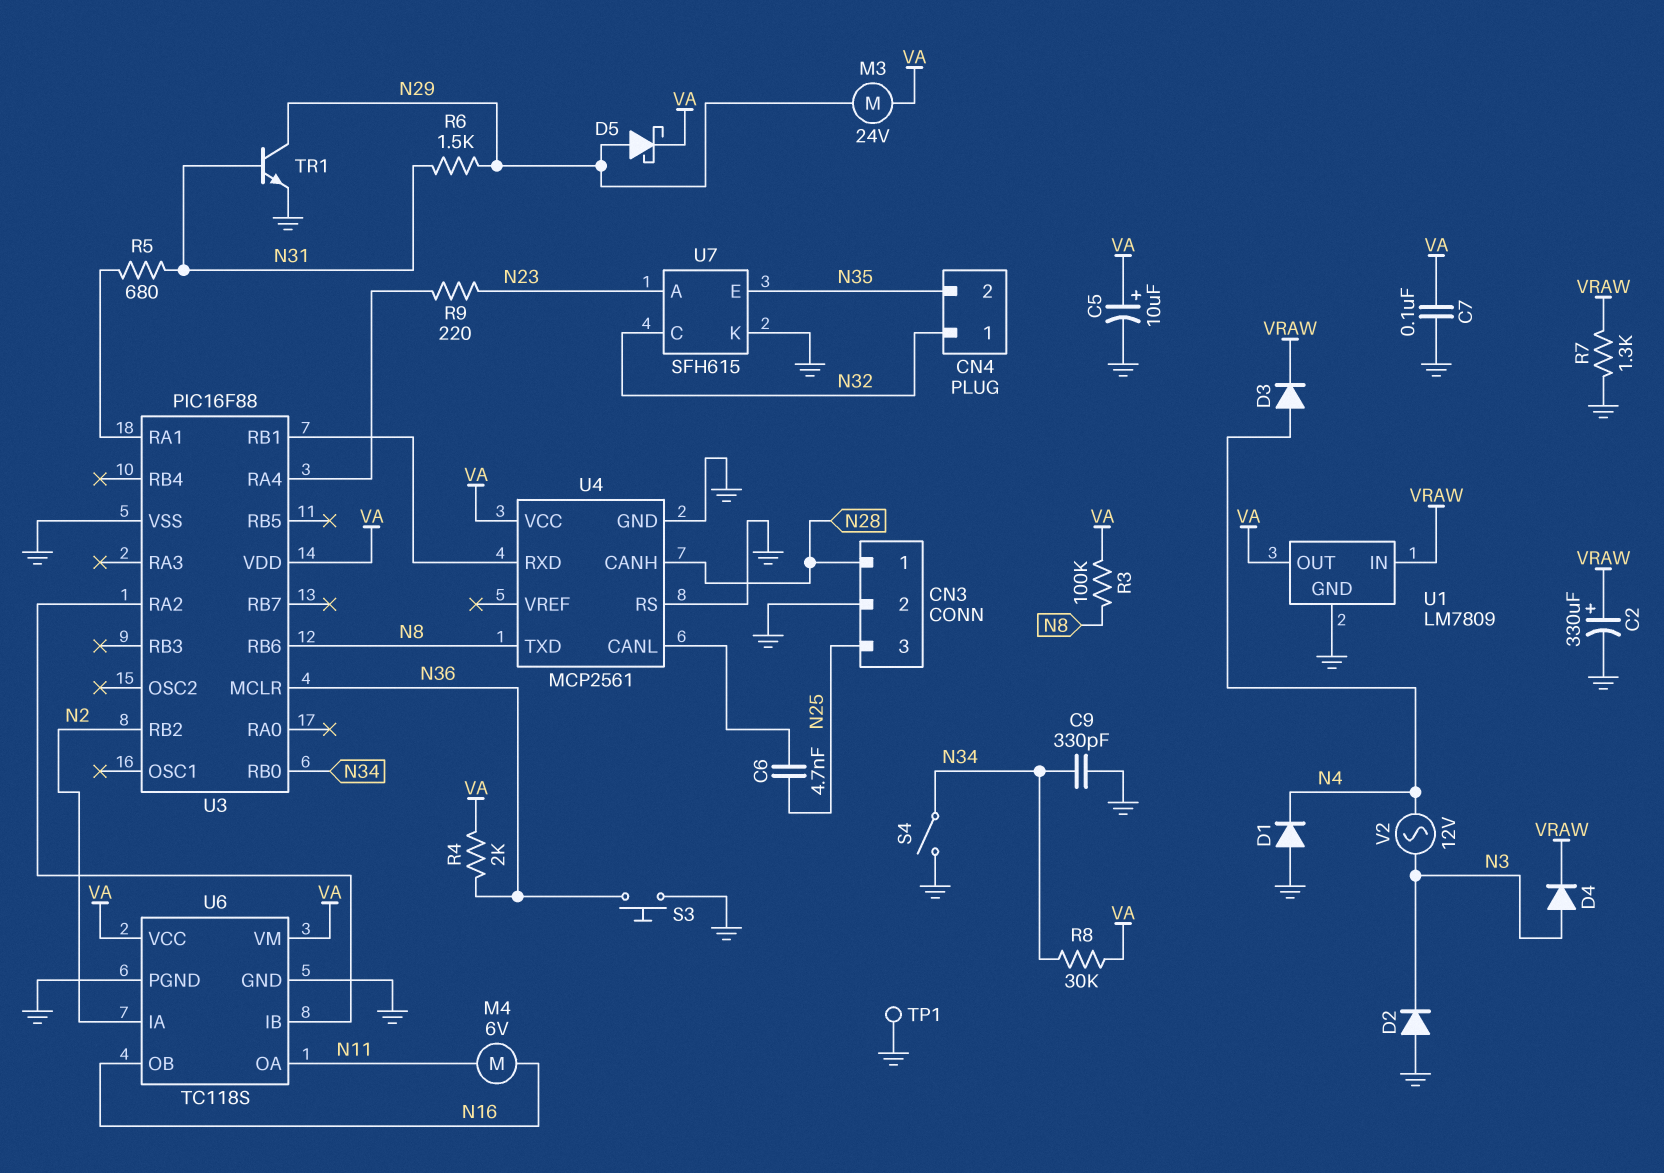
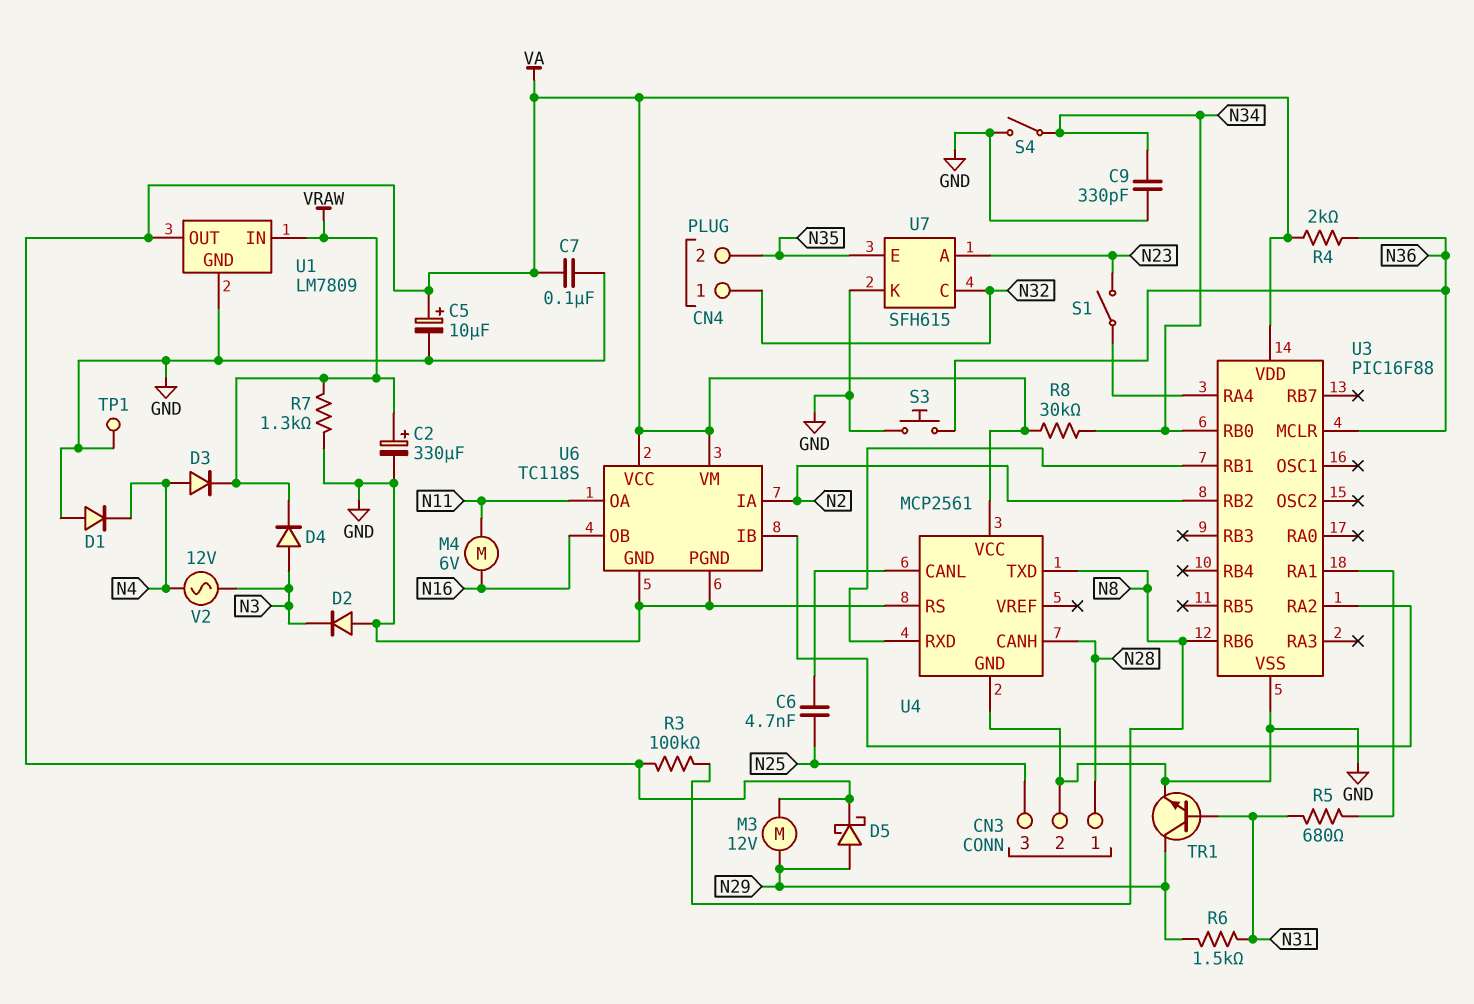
M3: motor 24V (N29, VA) -> motor 12V (N29, VA)
R9: 220 (N23, U3/RA4) -> none
S1: none -> switch (N23, U3/RA4)

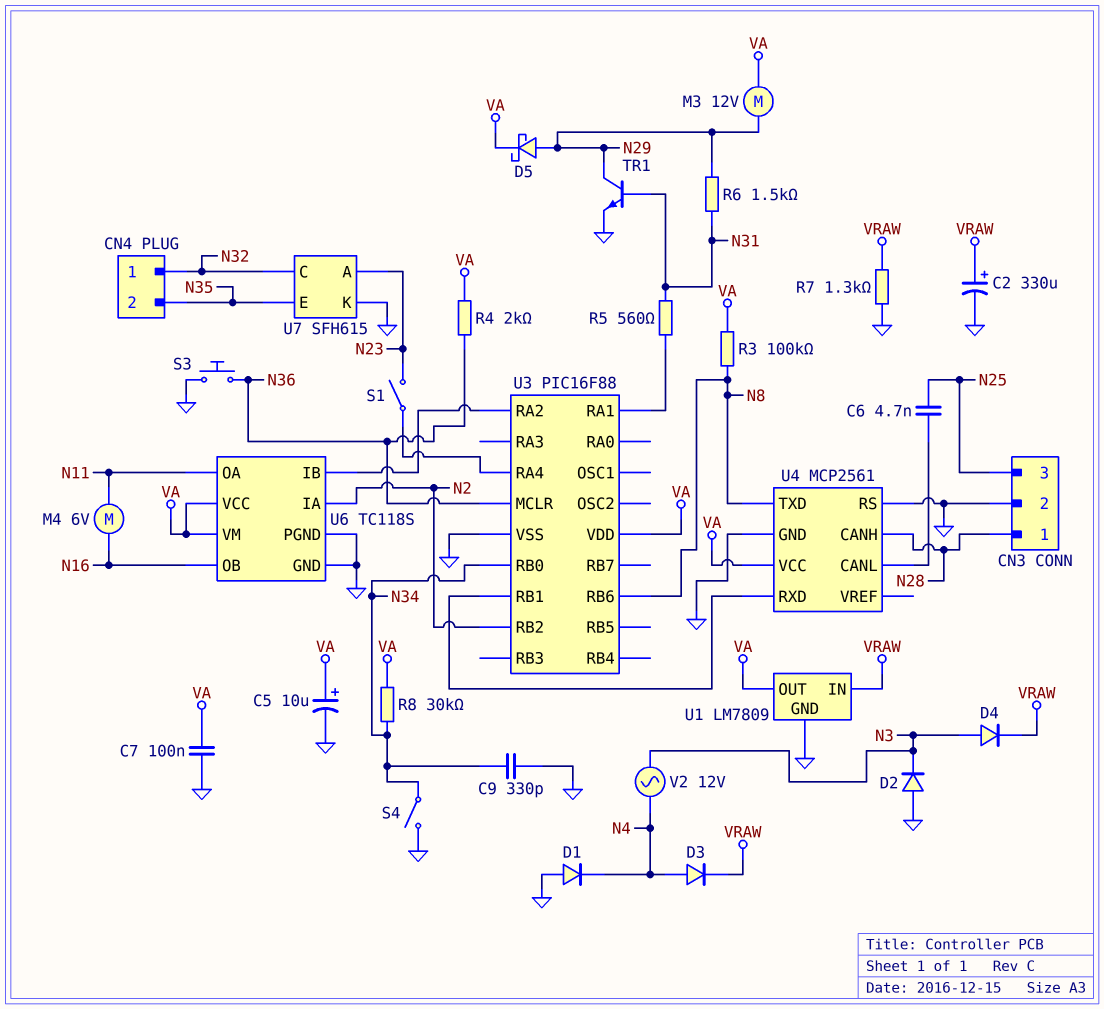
R5: 680 (N31, U3/RA1) -> 560 (N31, U3/RA1)
TP1: test point (GND) -> none

